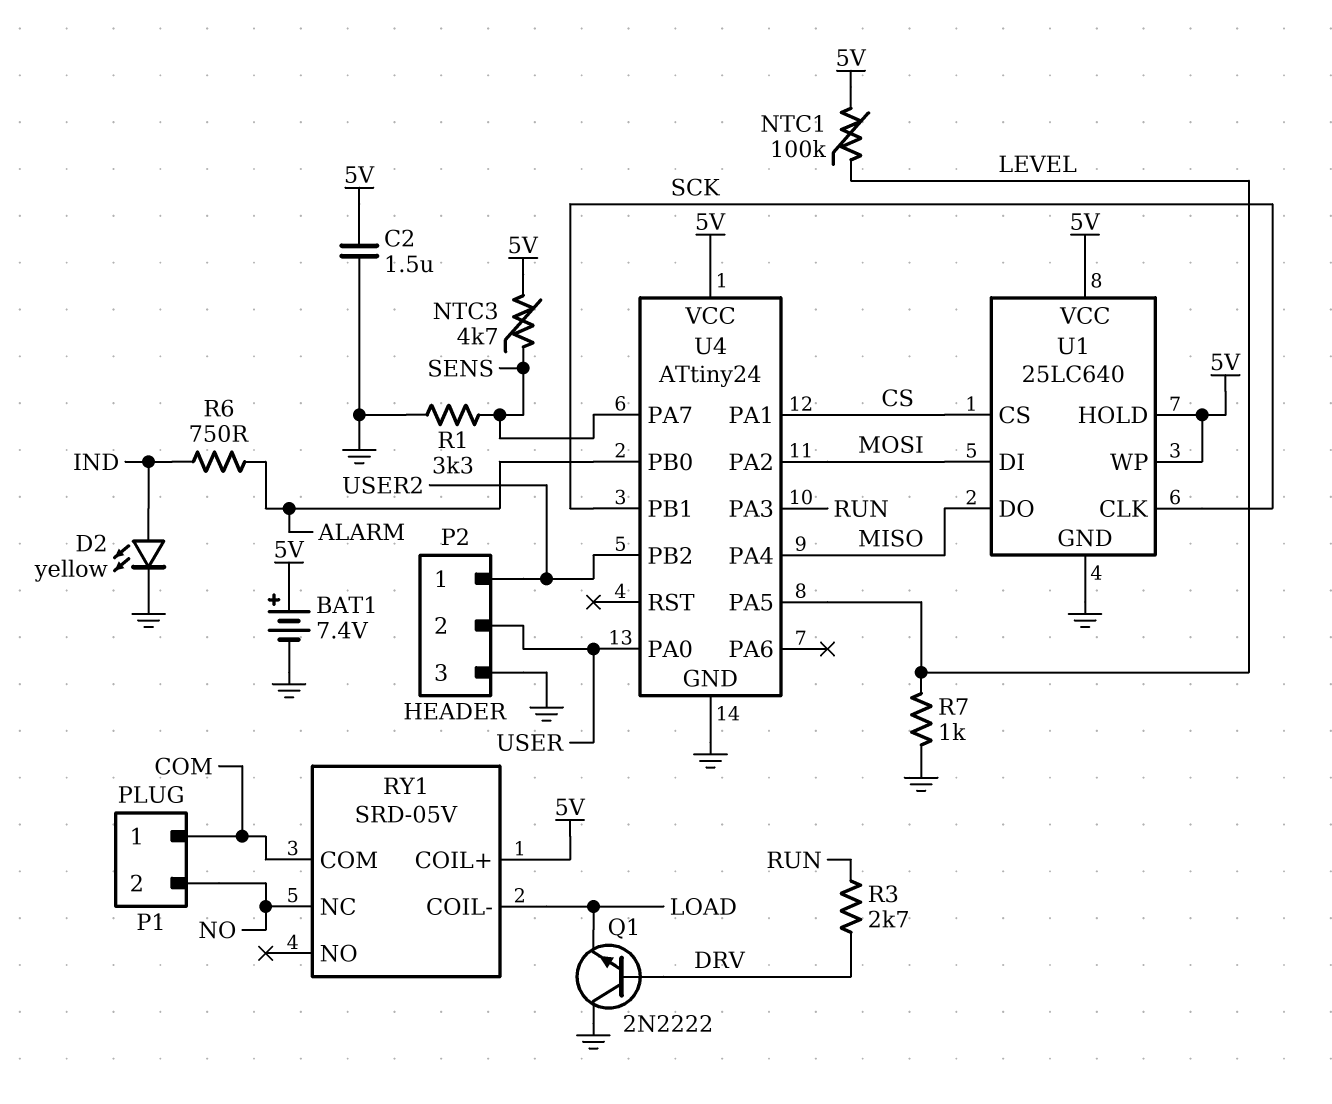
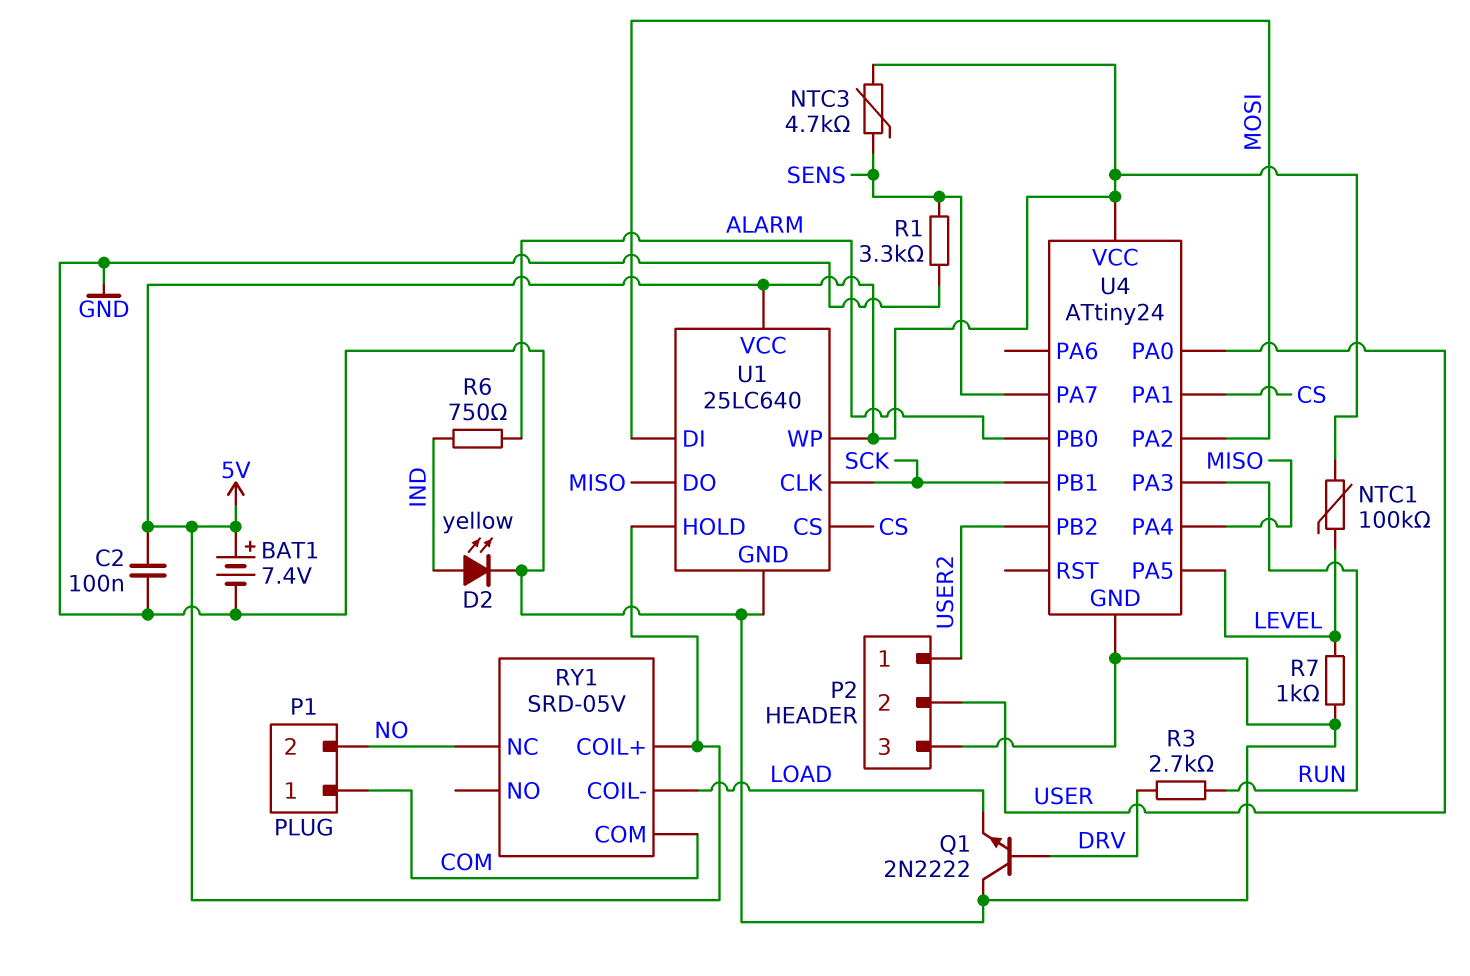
C2: 1.5uF (5V, GND) -> 100nF (5V, GND)

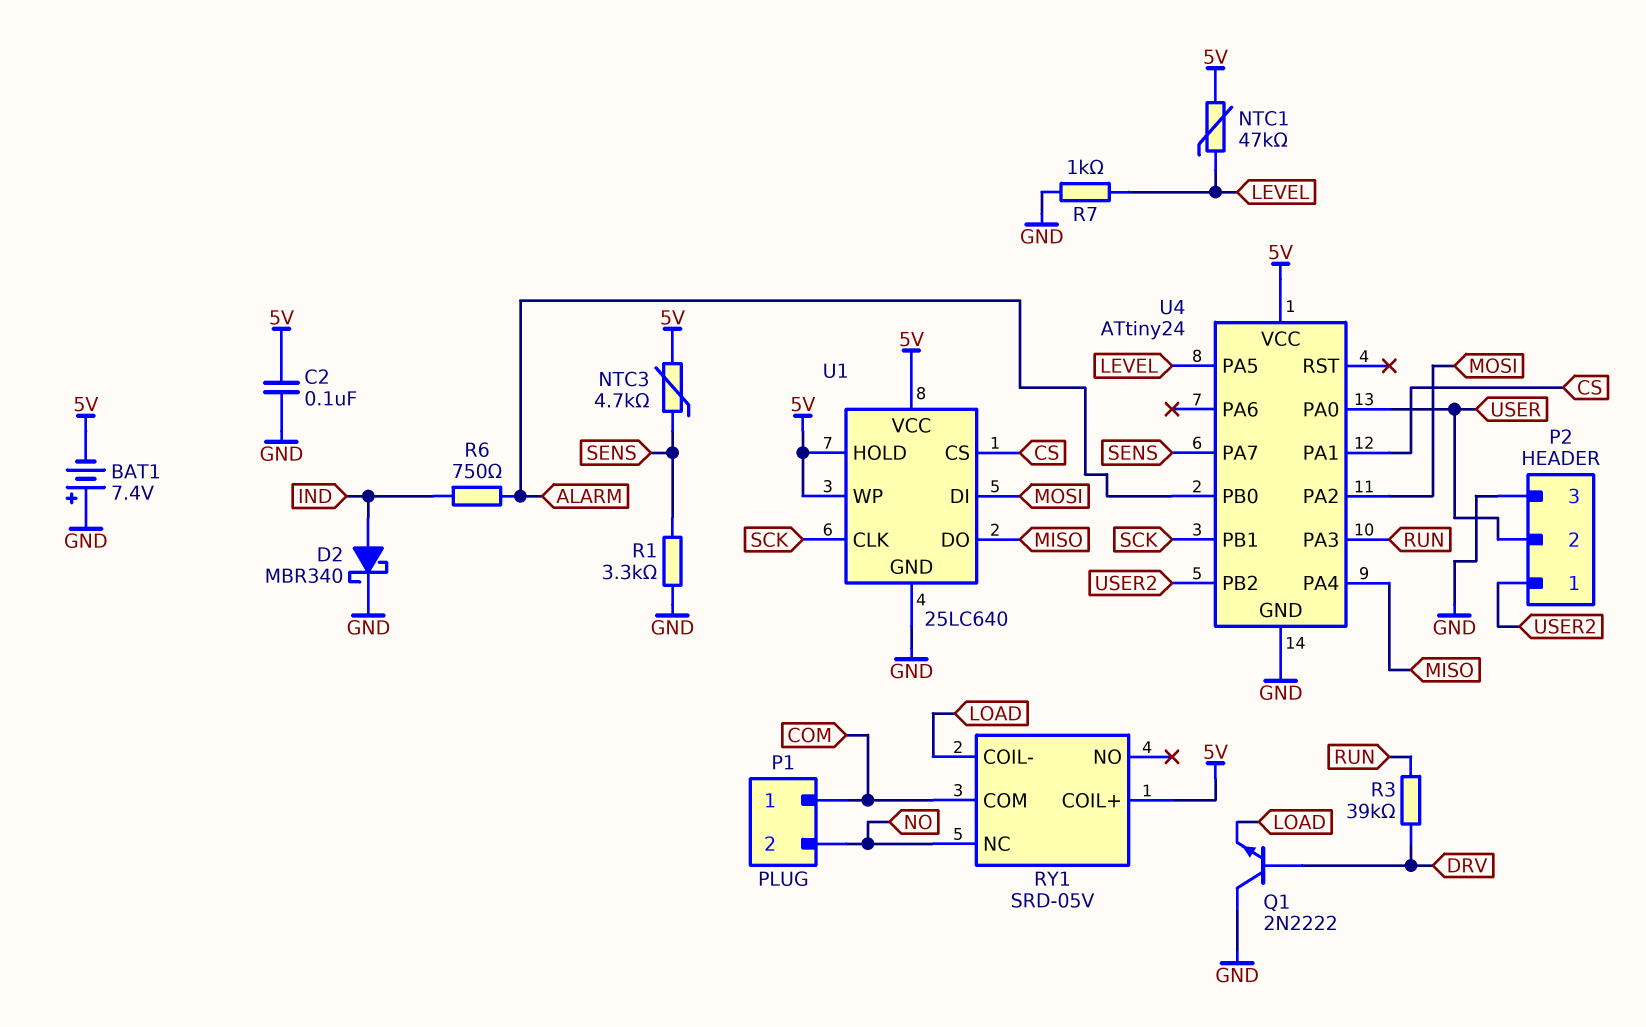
BAT1: 7.4V (plus 5V, minus GND) -> 7.4V (plus GND, minus 5V)
D2: LED yellow (A IND, K GND) -> schottky MBR340 (A IND, K GND)
NTC1: 100k (5V, LEVEL) -> 47k (5V, LEVEL)
R3: 2.7k (DRV, RUN) -> 39k (DRV, RUN)

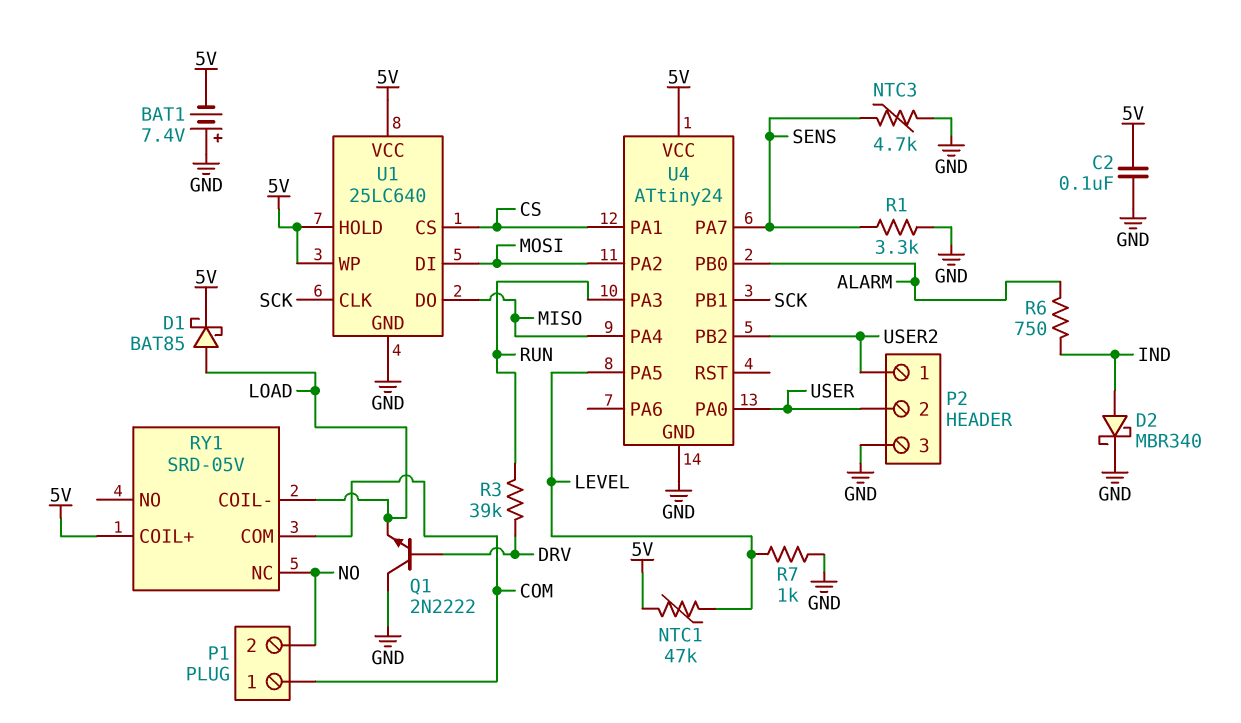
D1: none -> schottky BAT85 (A LOAD, K 5V)
NTC3: 4.7k (5V, SENS) -> 4.7k (GND, SENS)

